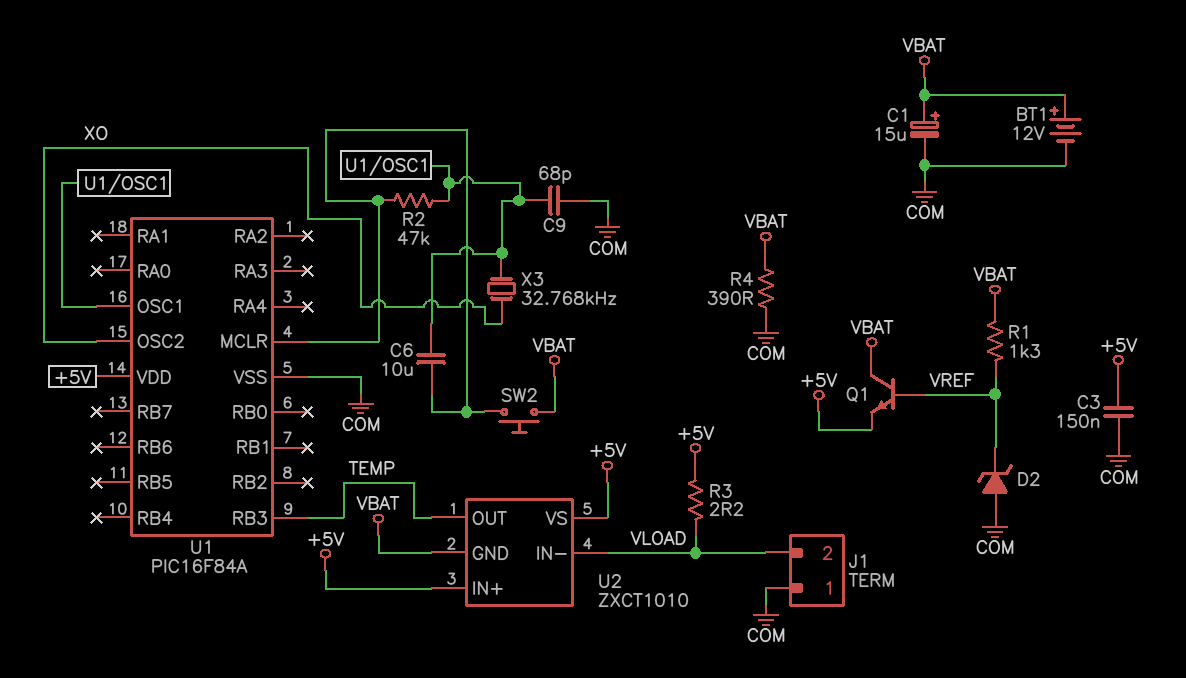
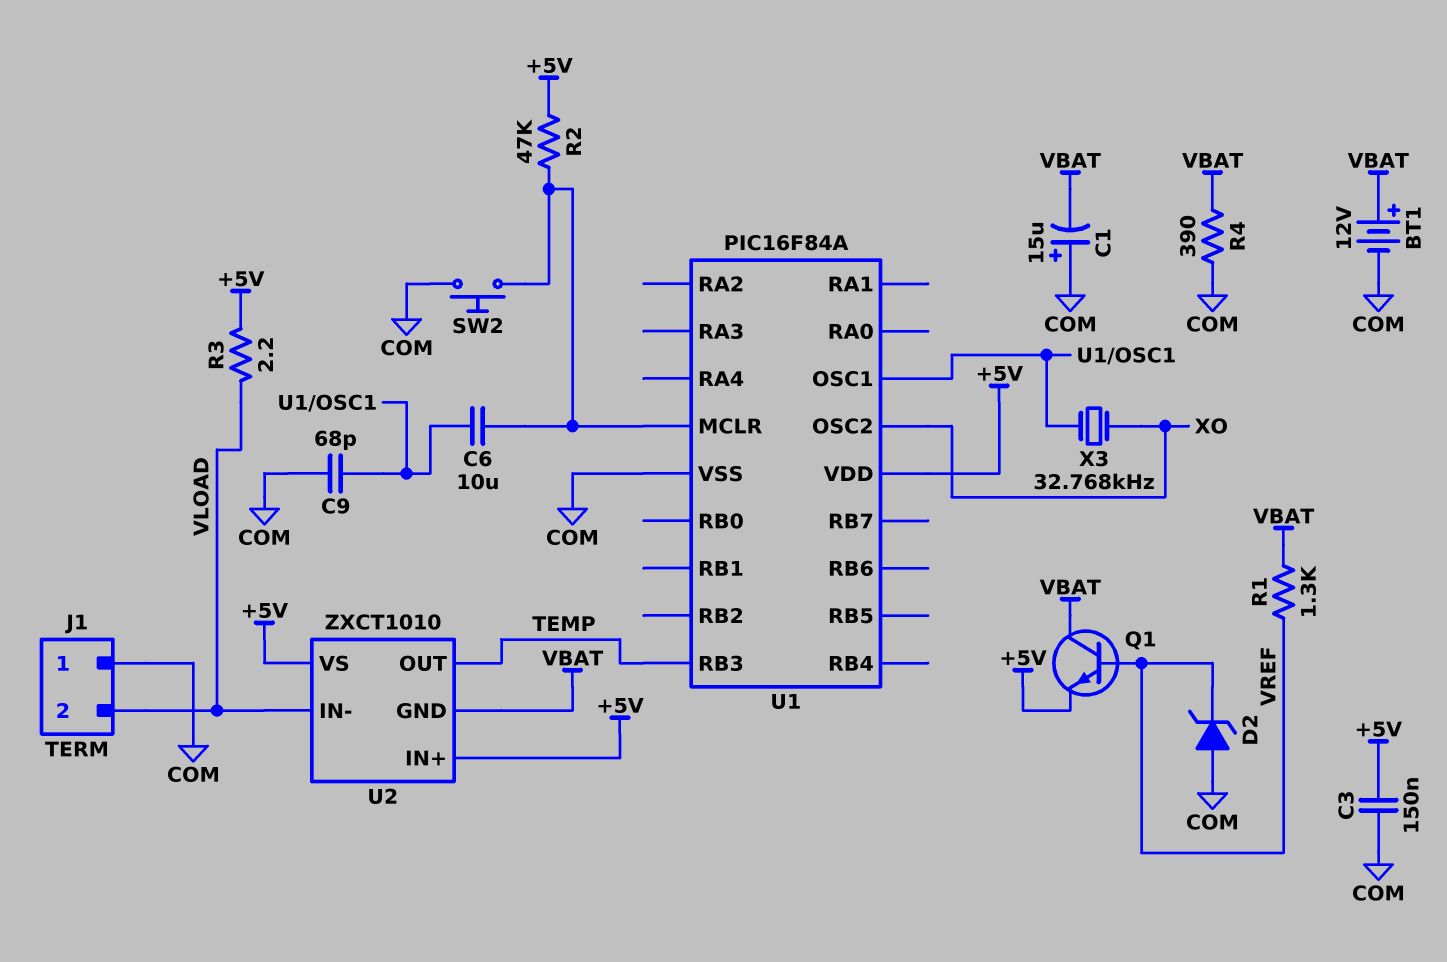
C1: 15uF (plus VBAT, minus COM) -> 15uF (plus COM, minus VBAT)
R2: 47k (U1/MCLR, U1/OSC1) -> 47k (+5V, U1/MCLR)
SW2: button (U1/MCLR, VBAT) -> button (COM, U1/MCLR)

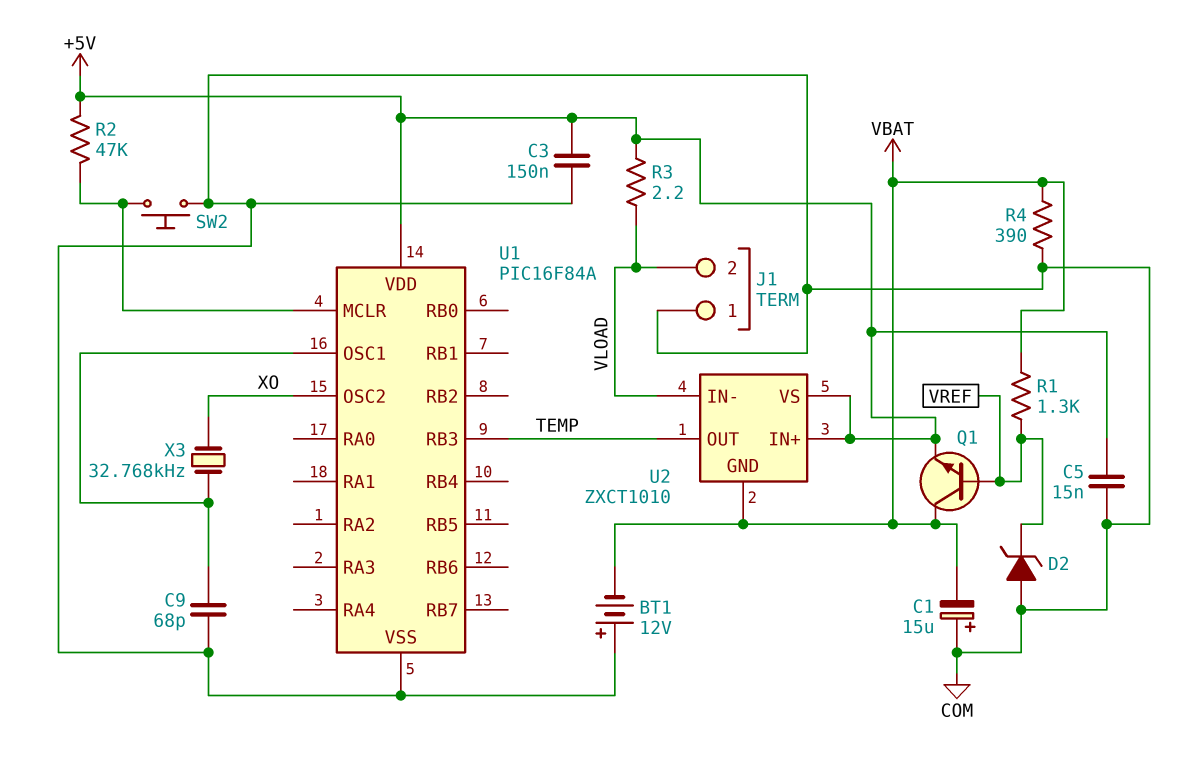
BT1: 12V (plus VBAT, minus COM) -> 12V (plus COM, minus VBAT)
C5: none -> 15nF (+5V, COM)
C6: 10uF (U1/MCLR, U1/OSC1) -> none

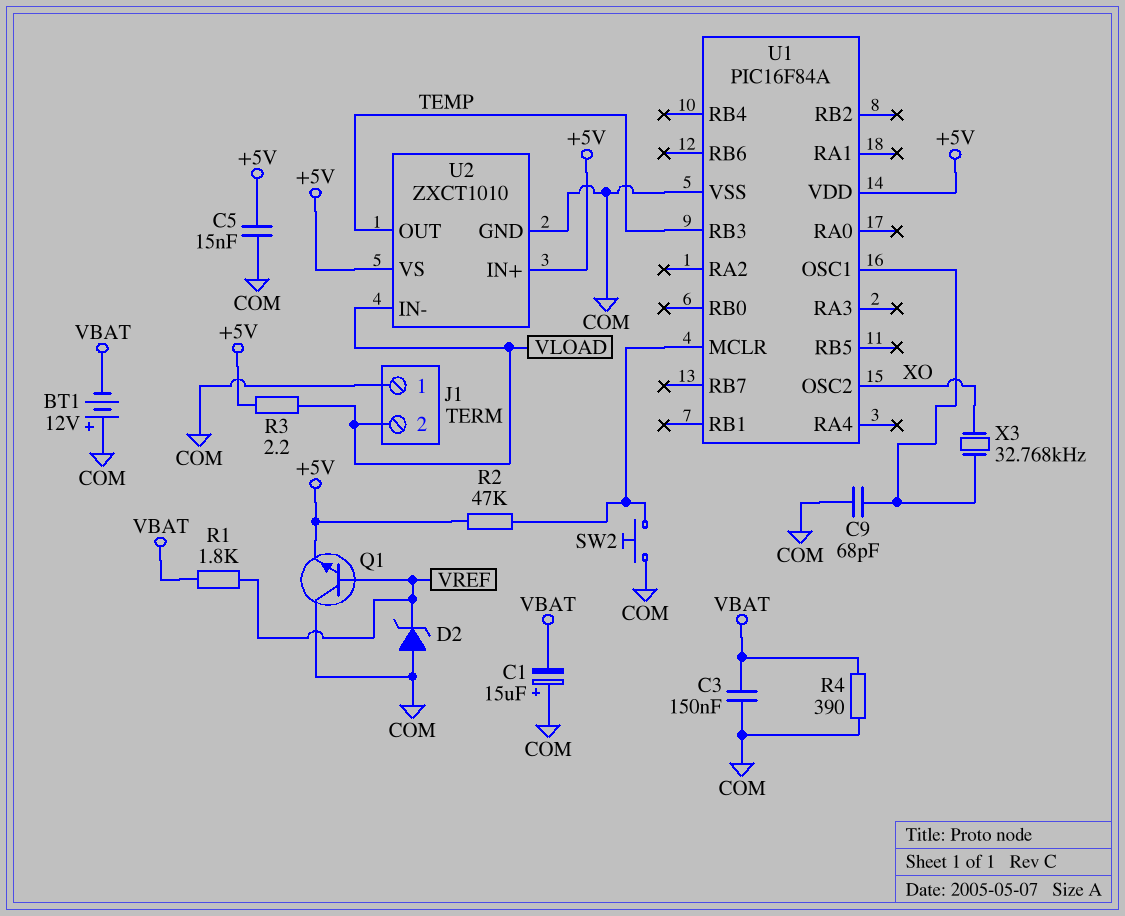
C3: 150nF (+5V, COM) -> 150nF (COM, VBAT)
Q1: NPN (B VREF, C VBAT, E +5V) -> NPN (B VREF, C COM, E +5V)
R1: 1.3k (VBAT, VREF) -> 1.8k (VBAT, VREF)
U2 pin GND: VBAT -> COM

